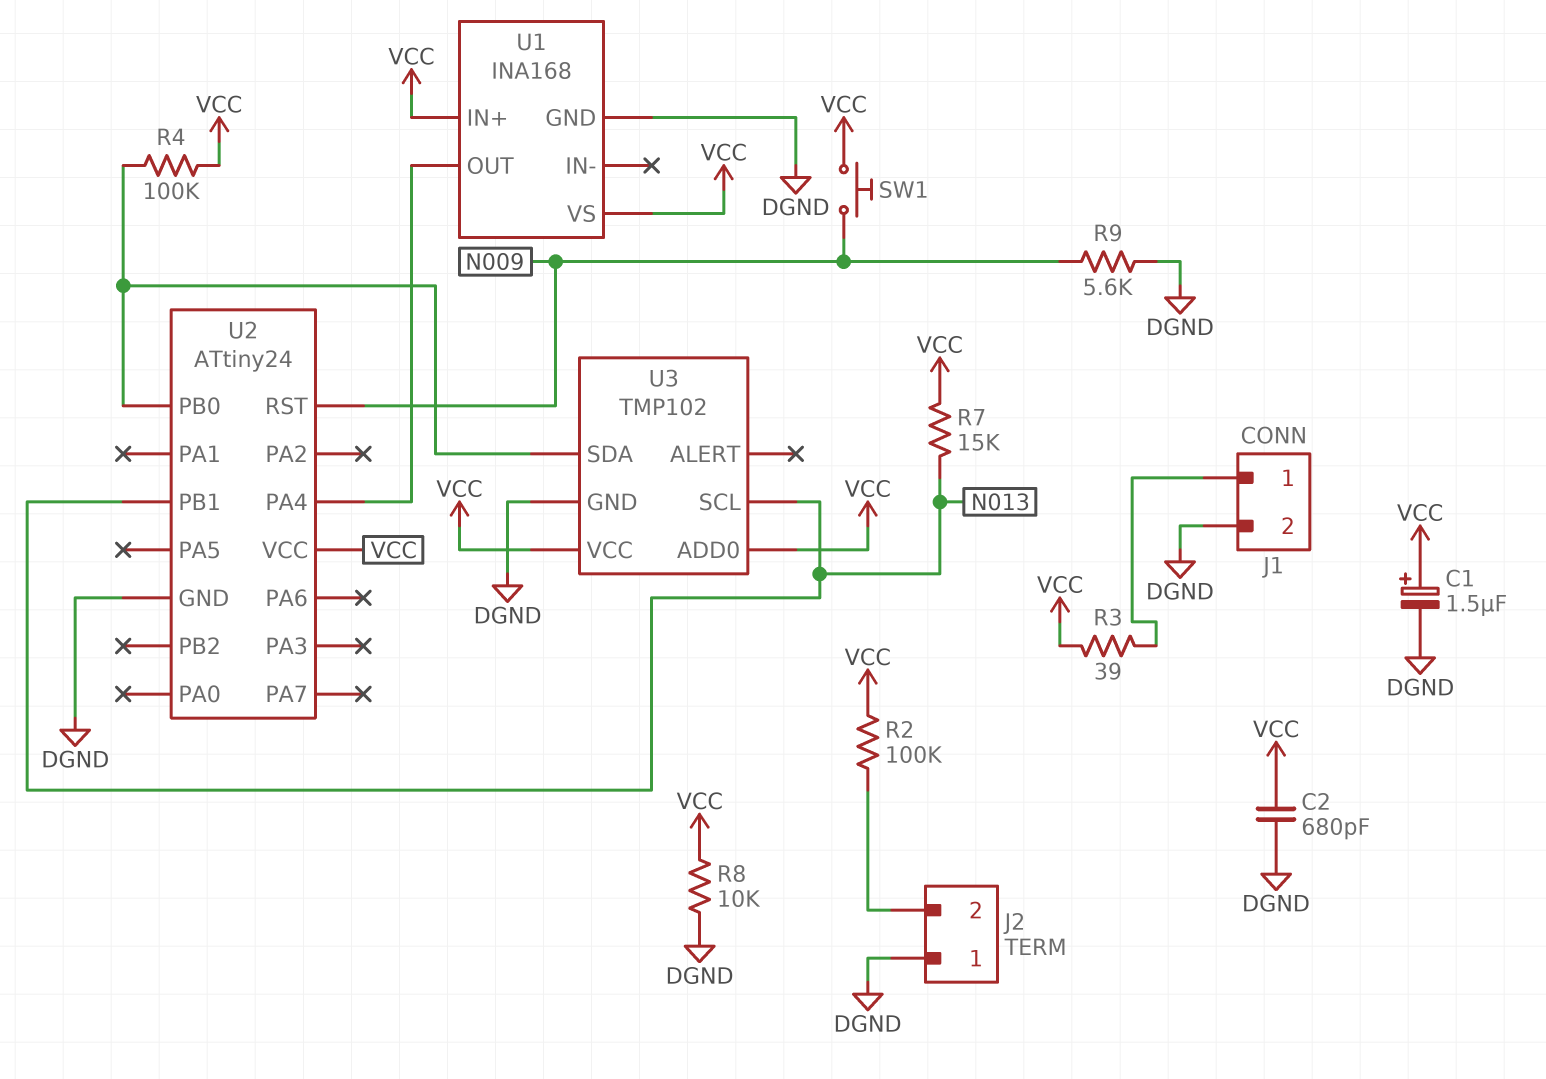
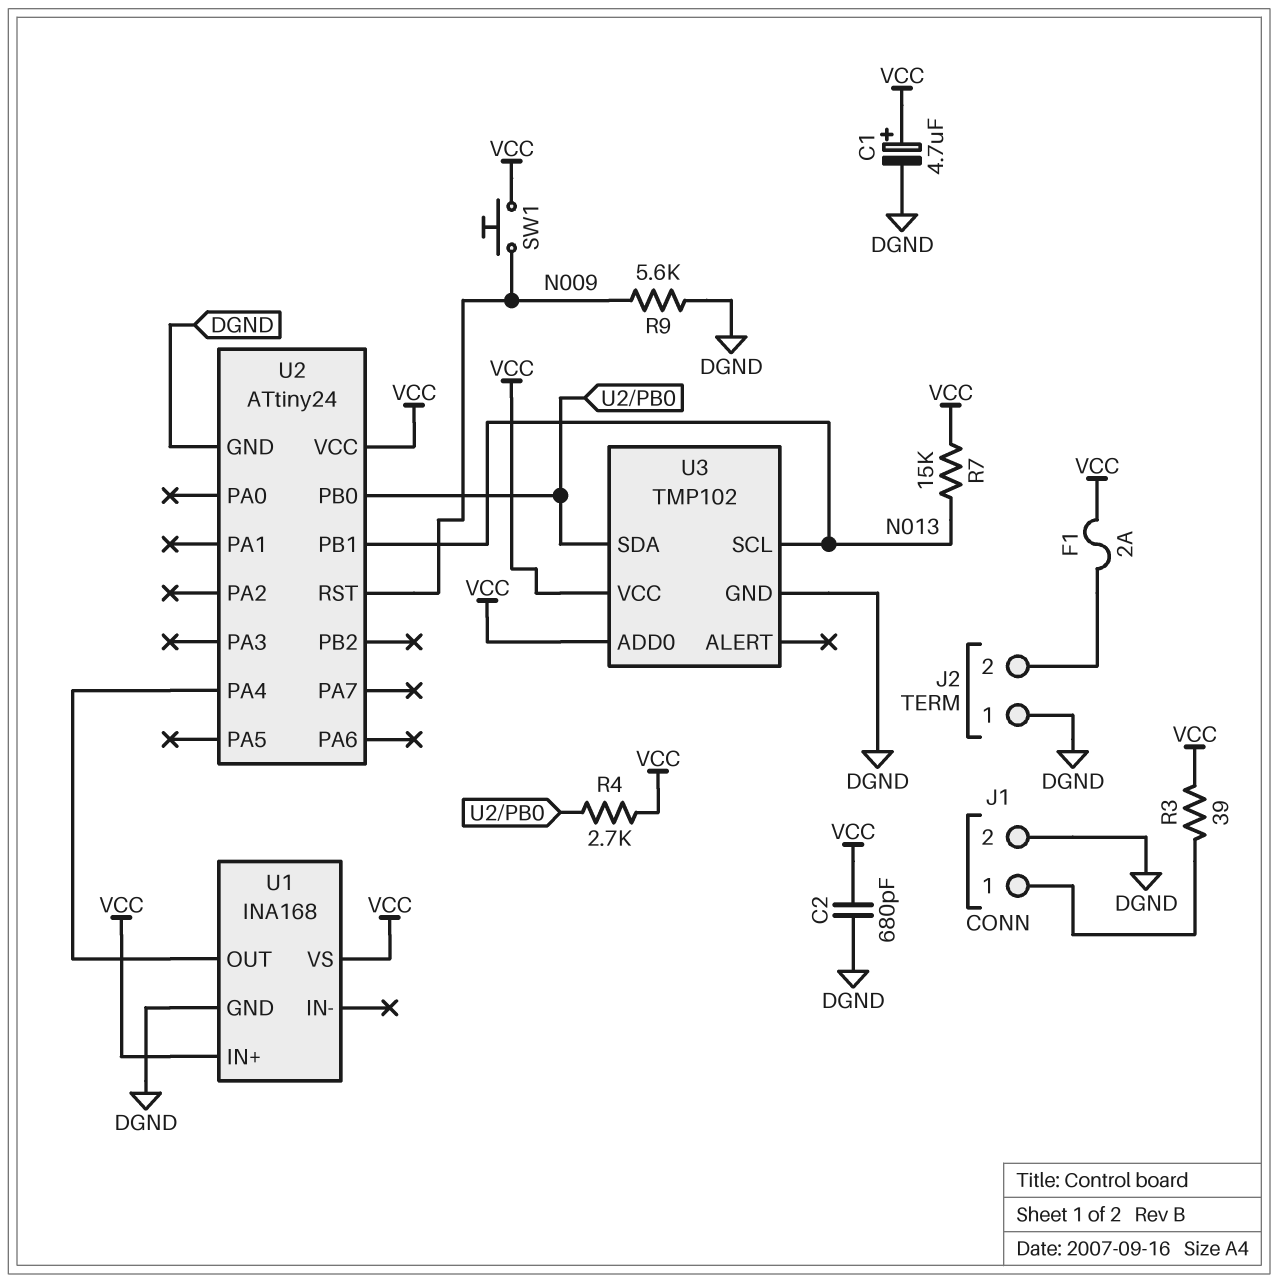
C1: 1.5uF (plus VCC, minus DGND) -> 4.7uF (plus VCC, minus DGND)
F1: none -> 2A (J2/2, VCC)
R2: 100k (J2/2, VCC) -> none
R4: 100k (U2/PB0, VCC) -> 2.7k (U2/PB0, VCC)
R8: 10k (DGND, VCC) -> none

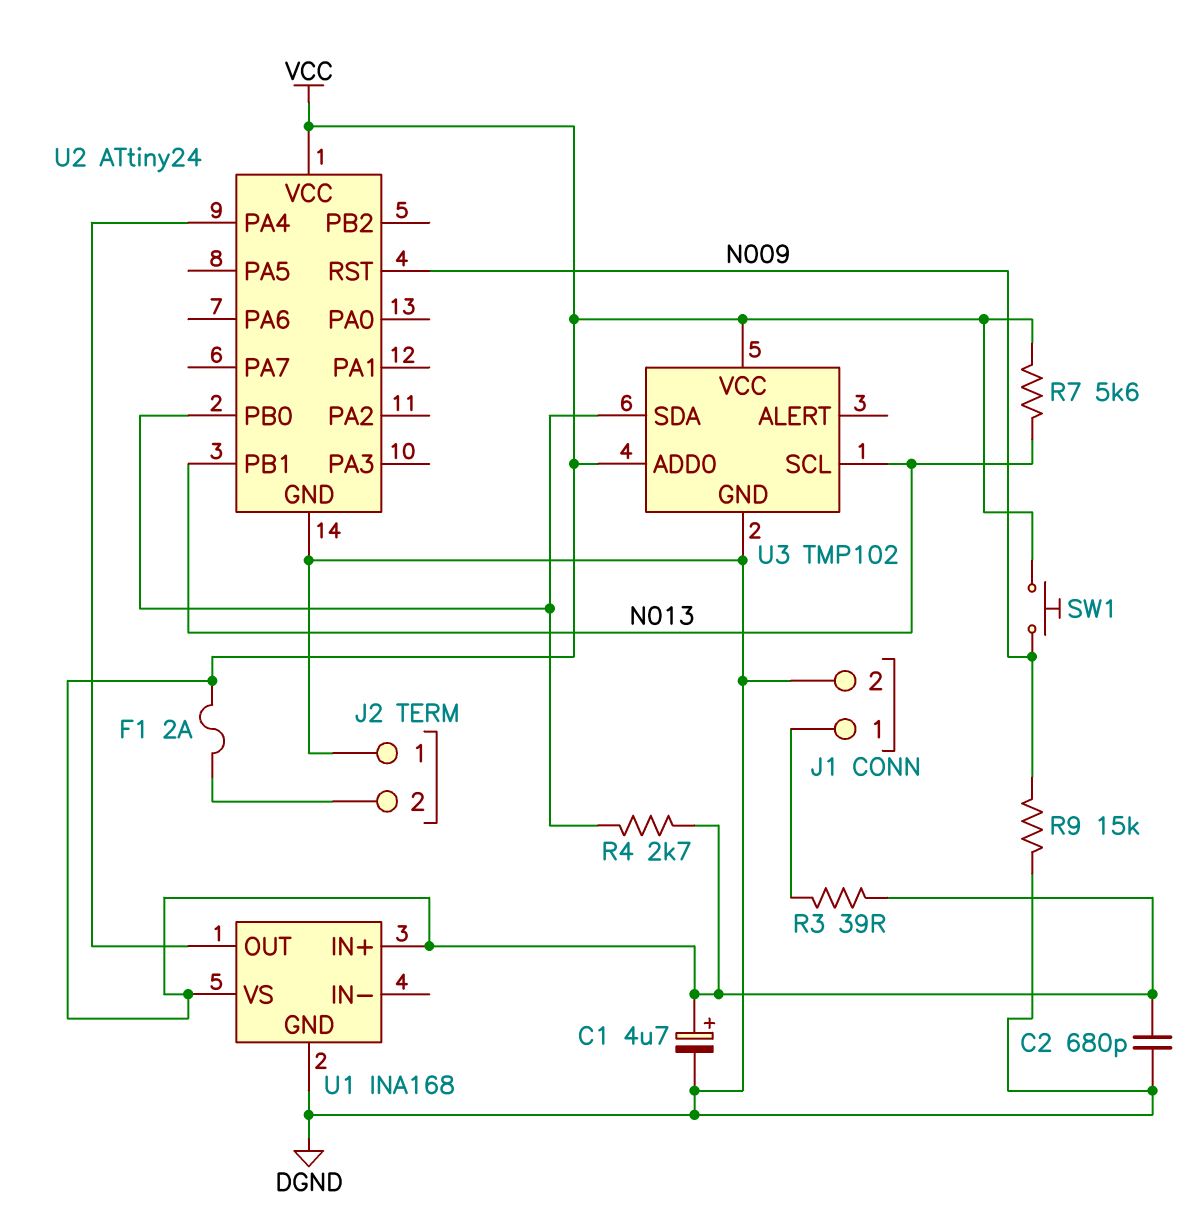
R7: 15k (N013, VCC) -> 5.6k (N013, VCC)
R9: 5.6k (DGND, N009) -> 15k (DGND, N009)

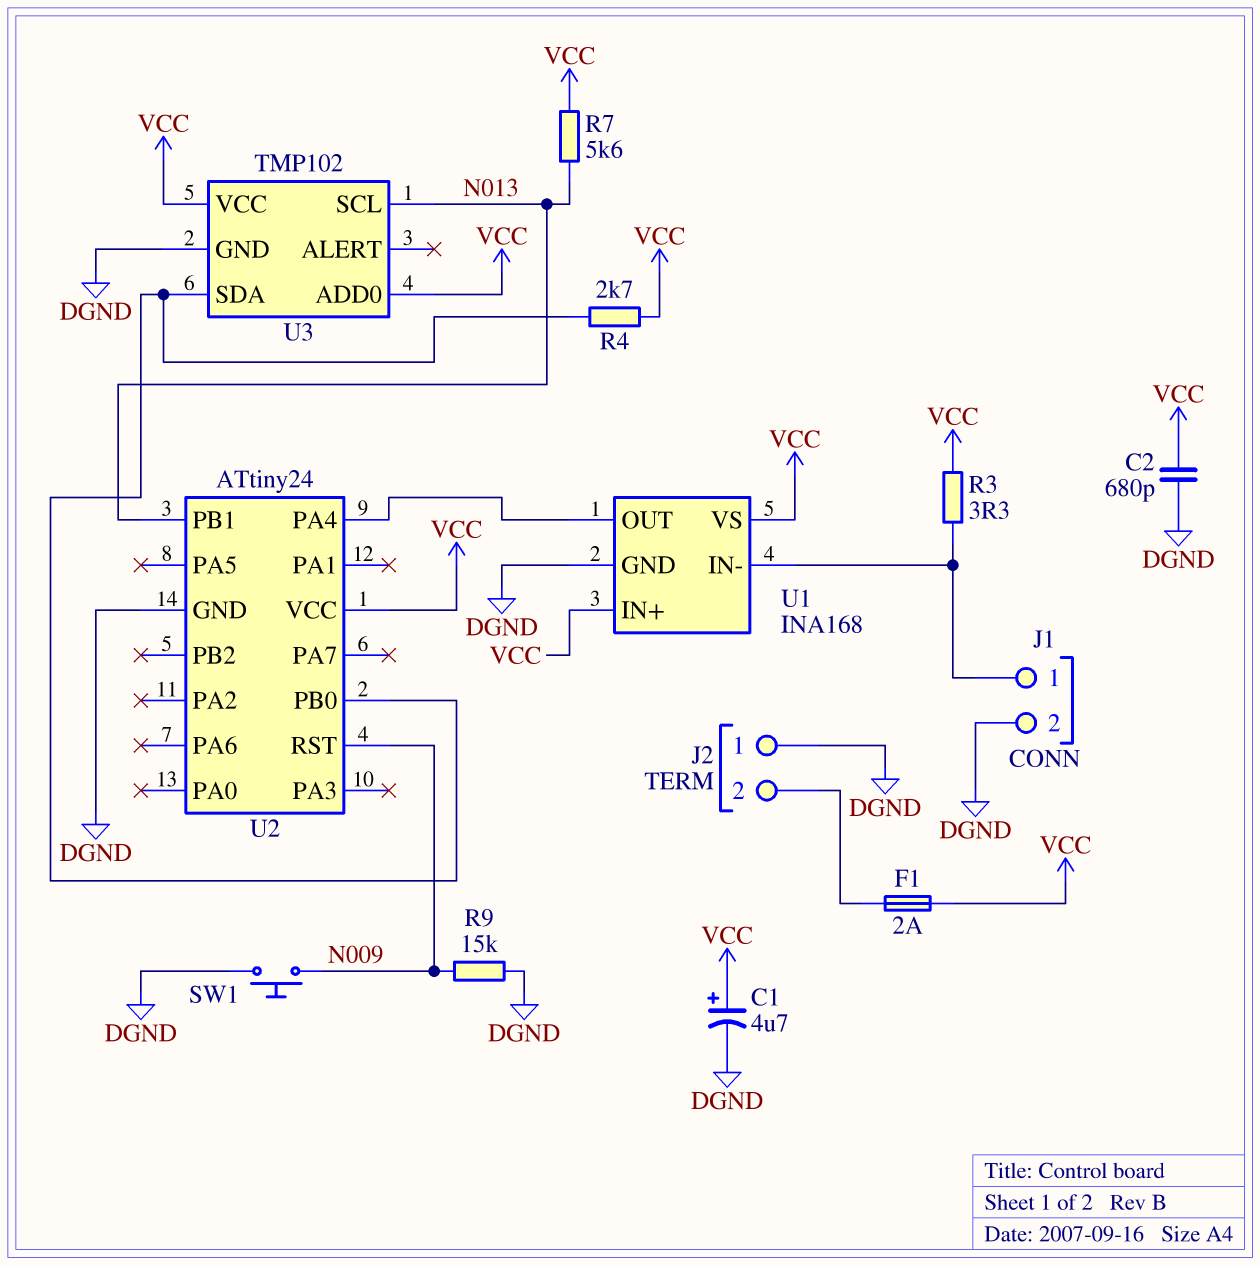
R3: 39 (J1/1, VCC) -> 3.3 (J1/1, VCC)
SW1: button (N009, VCC) -> button (DGND, N009)
U1 pin IN-: none -> J1/1

